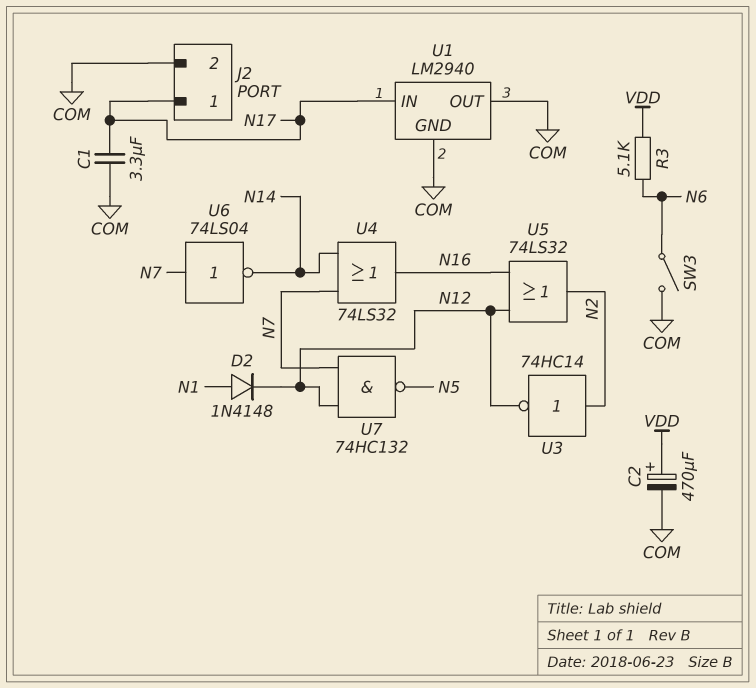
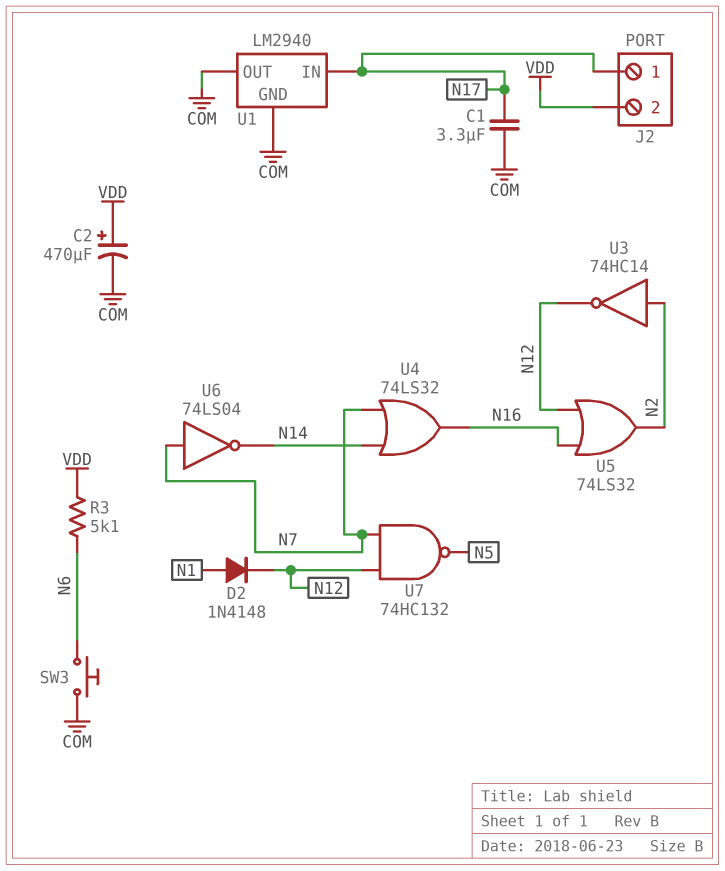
J2 pin 2: COM -> VDD
SW3: switch (COM, N6) -> button (COM, N6)

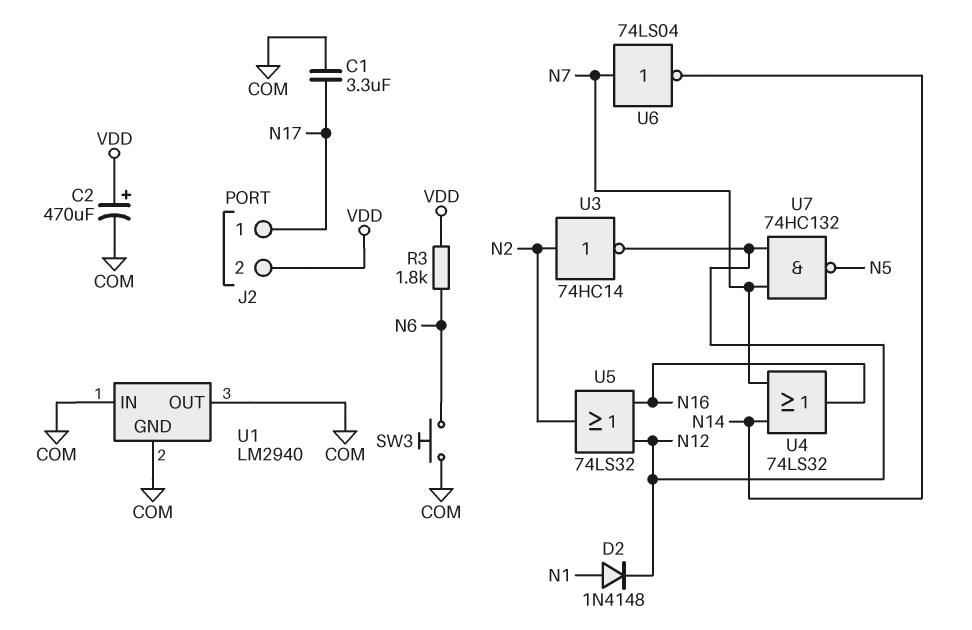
R3: 5.1k (N6, VDD) -> 1.8k (N6, VDD)
U1 pin IN: N17 -> COM

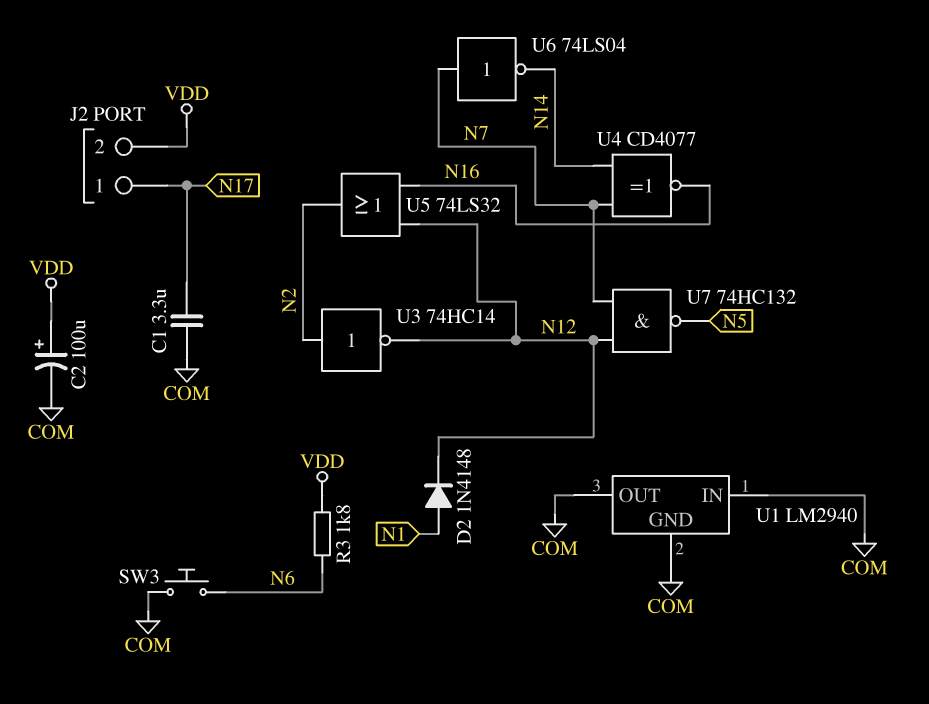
C2: 470uF (plus VDD, minus COM) -> 100uF (plus VDD, minus COM)
U4: OR 74LS32 (in N7, in N14, out N16) -> XNOR CD4077 (in N7, in N14, out N16)

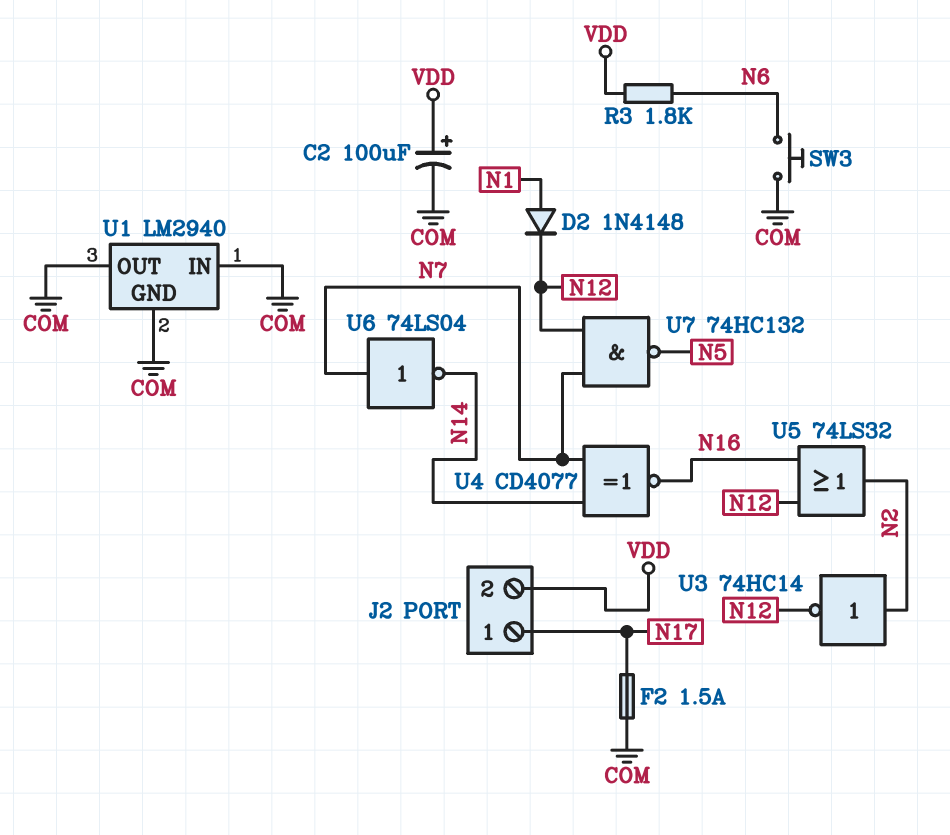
C1: 3.3uF (COM, N17) -> none
F2: none -> 1.5A (COM, N17)

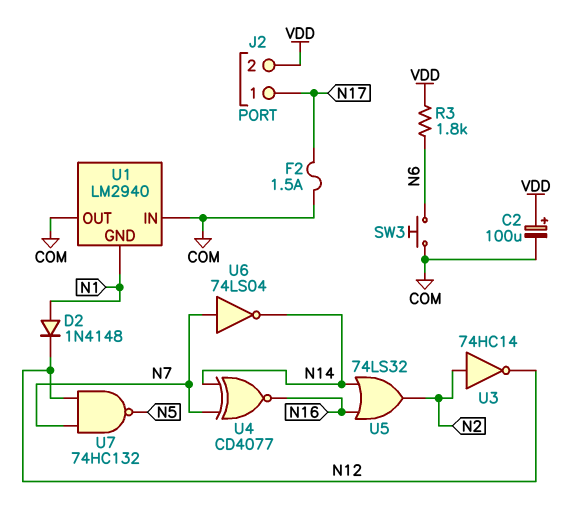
U1 pin GND: COM -> N1
U5: OR 74LS32 (in N12, in N16, out N2) -> OR 74LS32 (in N14, in N16, out N2)

